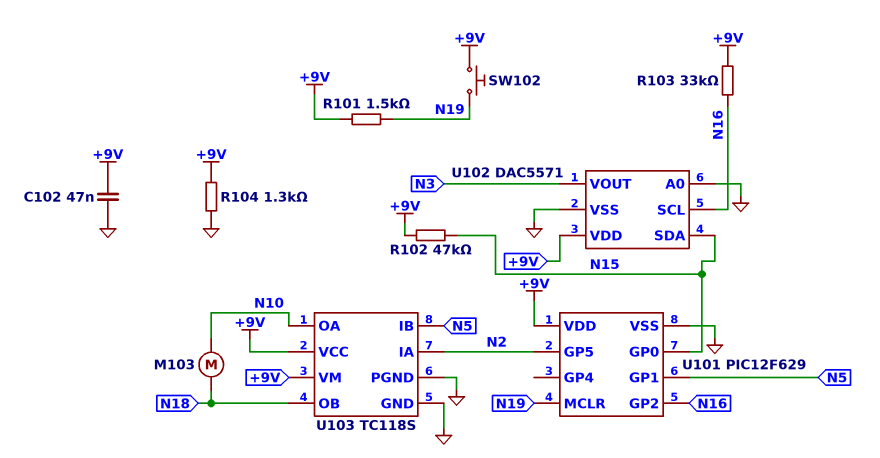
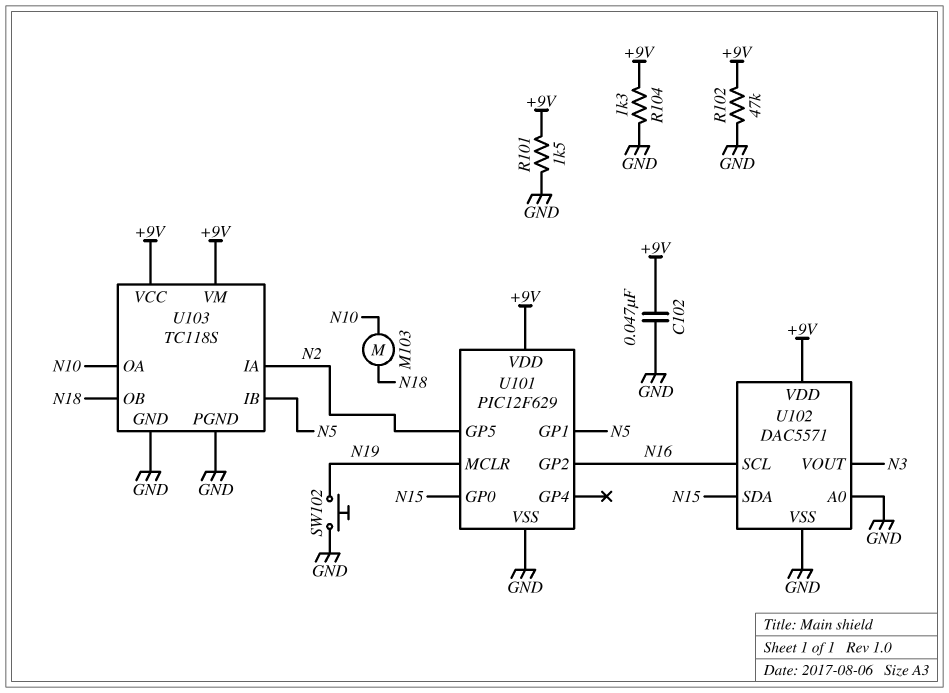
R101: 1.5k (+9V, N19) -> 1.5k (+9V, GND)
R102: 47k (+9V, N15) -> 47k (+9V, GND)
R103: 33k (+9V, N16) -> none
SW102: button (+9V, N19) -> button (GND, N19)

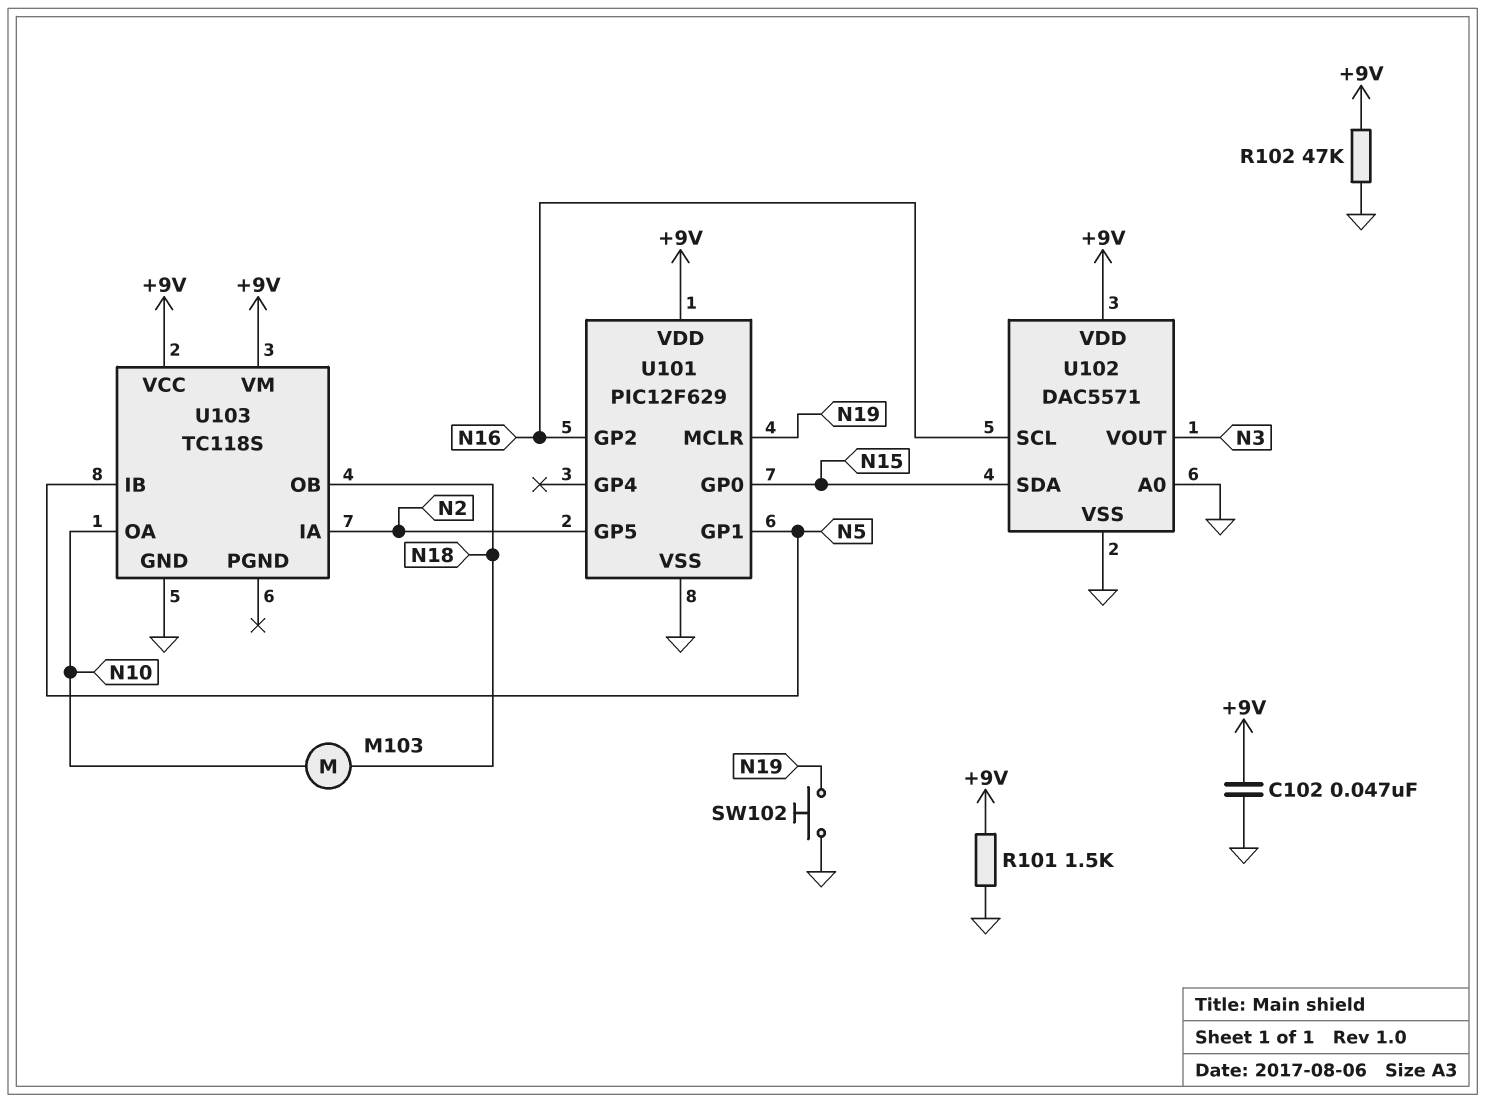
R104: 1.3k (+9V, GND) -> none
U103 pin PGND: GND -> none

